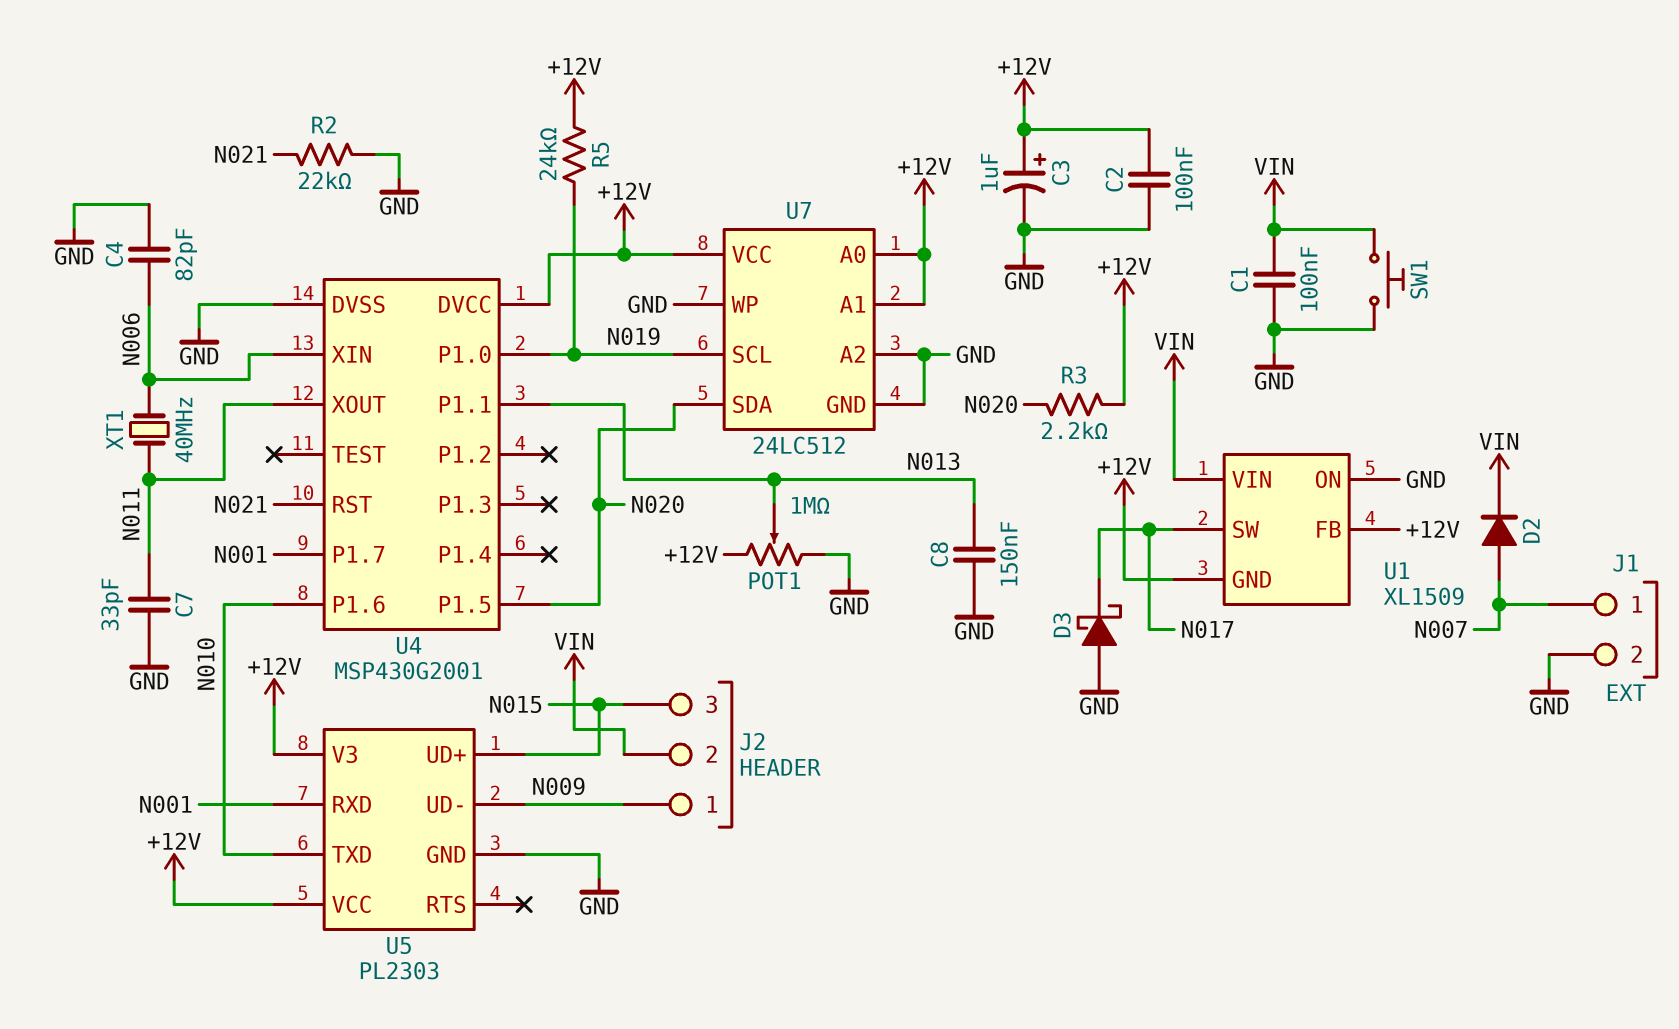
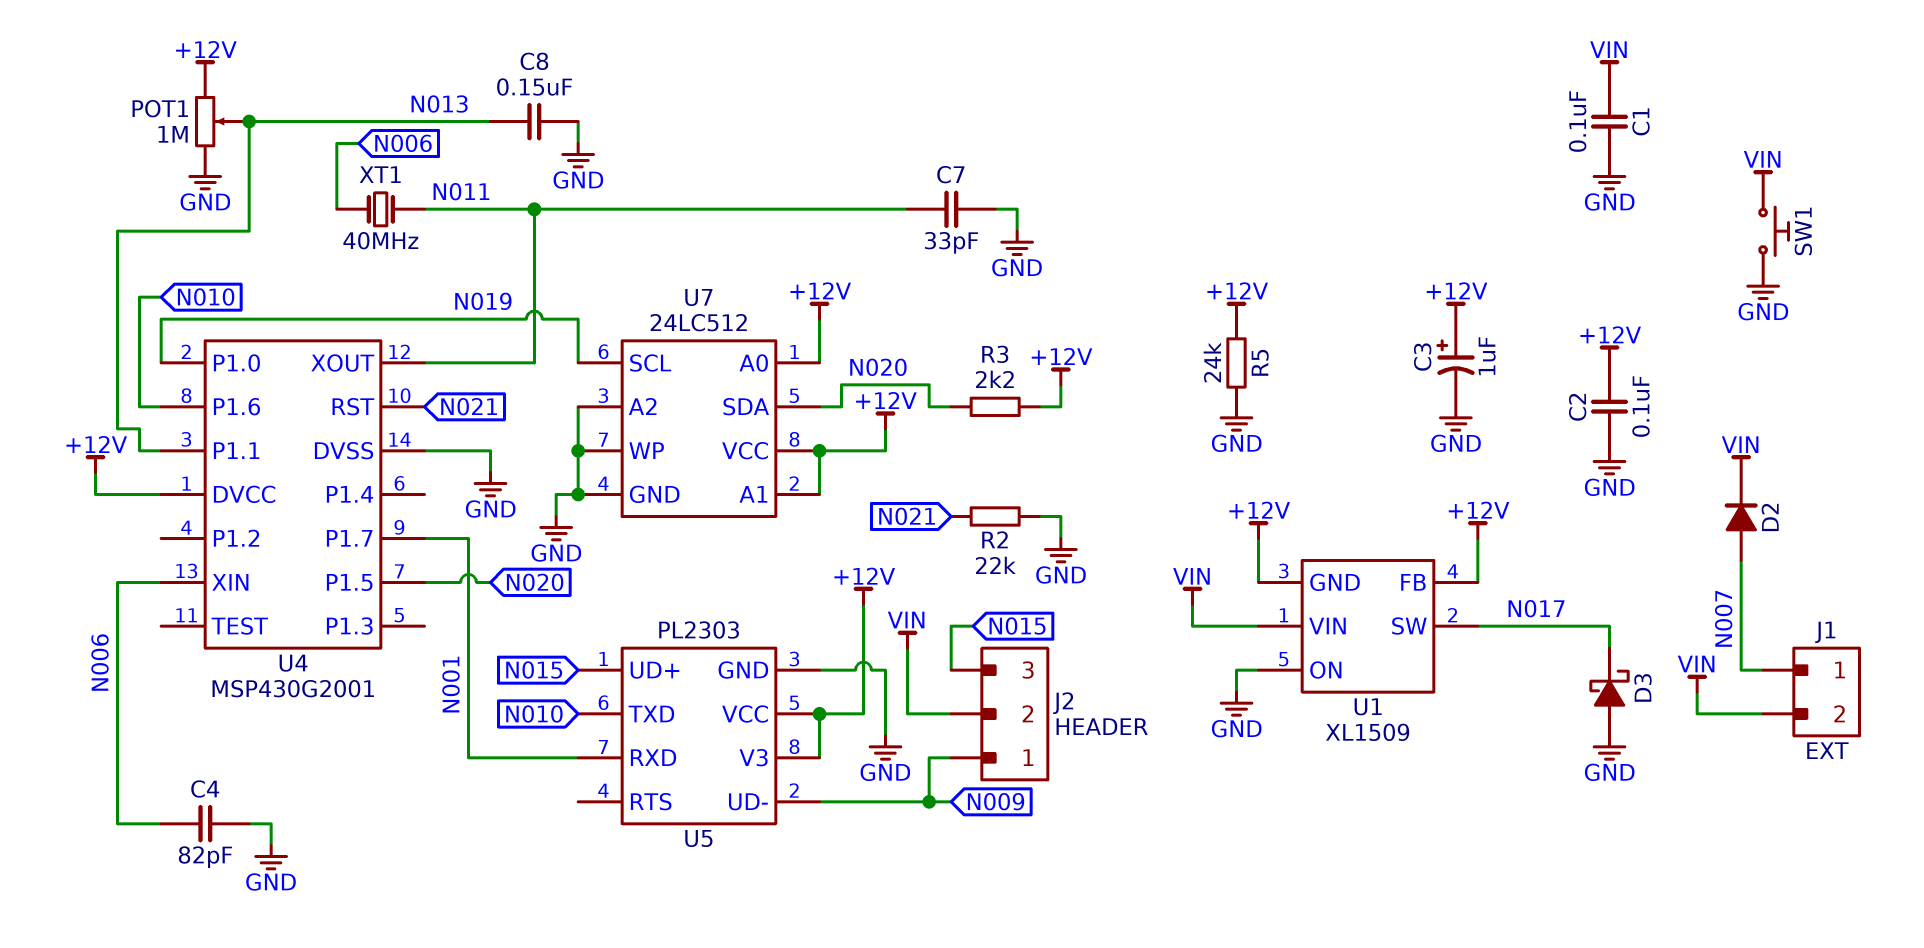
J1 pin 2: GND -> VIN
R5: 24k (+12V, N019) -> 24k (+12V, GND)

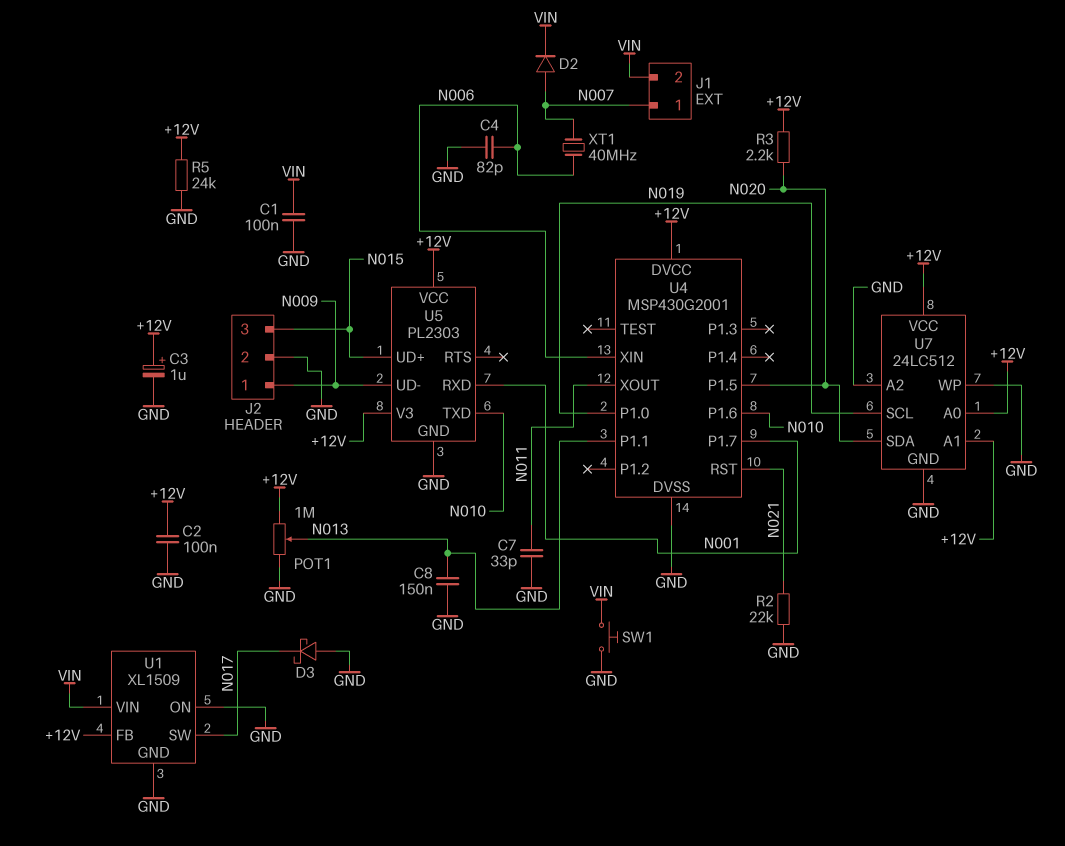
J2 pin 2: VIN -> GND
U1 pin GND: +12V -> GND
XT1: 40MHz (N006, N011) -> 40MHz (N006, N007)

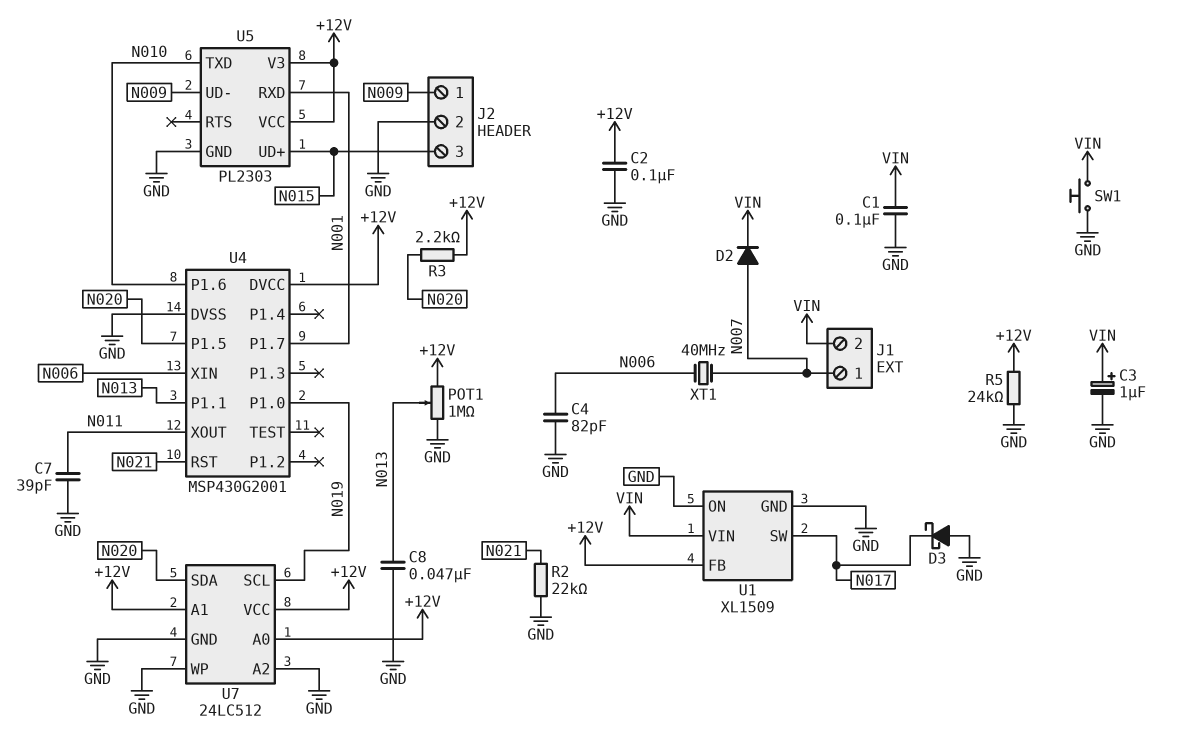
C3: 1uF (plus +12V, minus GND) -> 1uF (plus VIN, minus GND)
C7: 33pF (GND, N011) -> 39pF (GND, N011)
C8: 150nF (GND, N013) -> 47nF (GND, N013)

